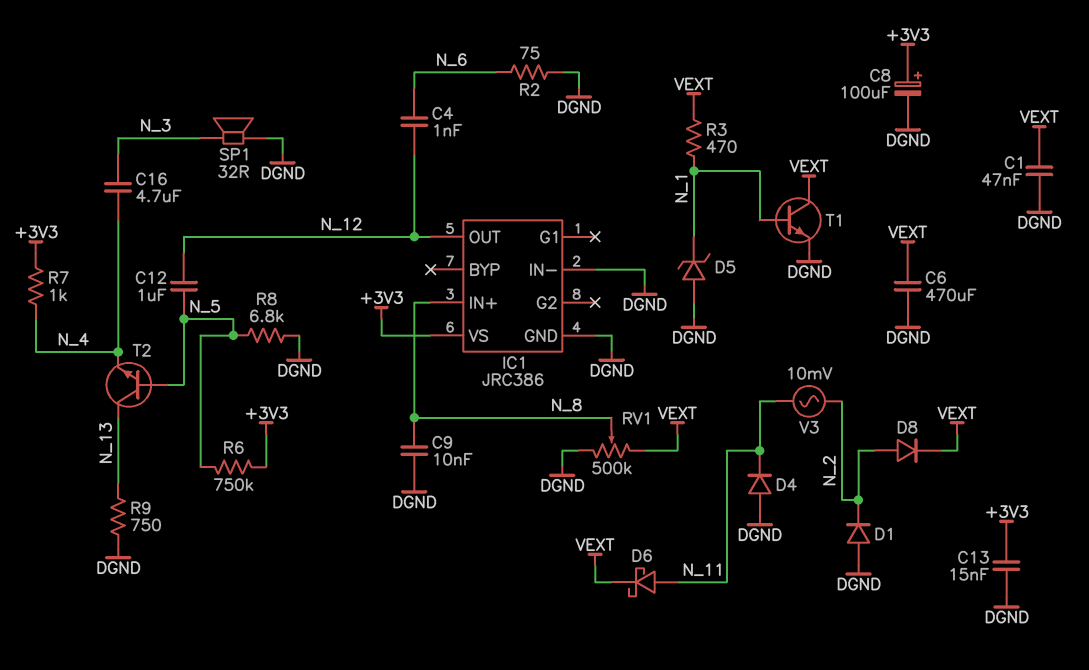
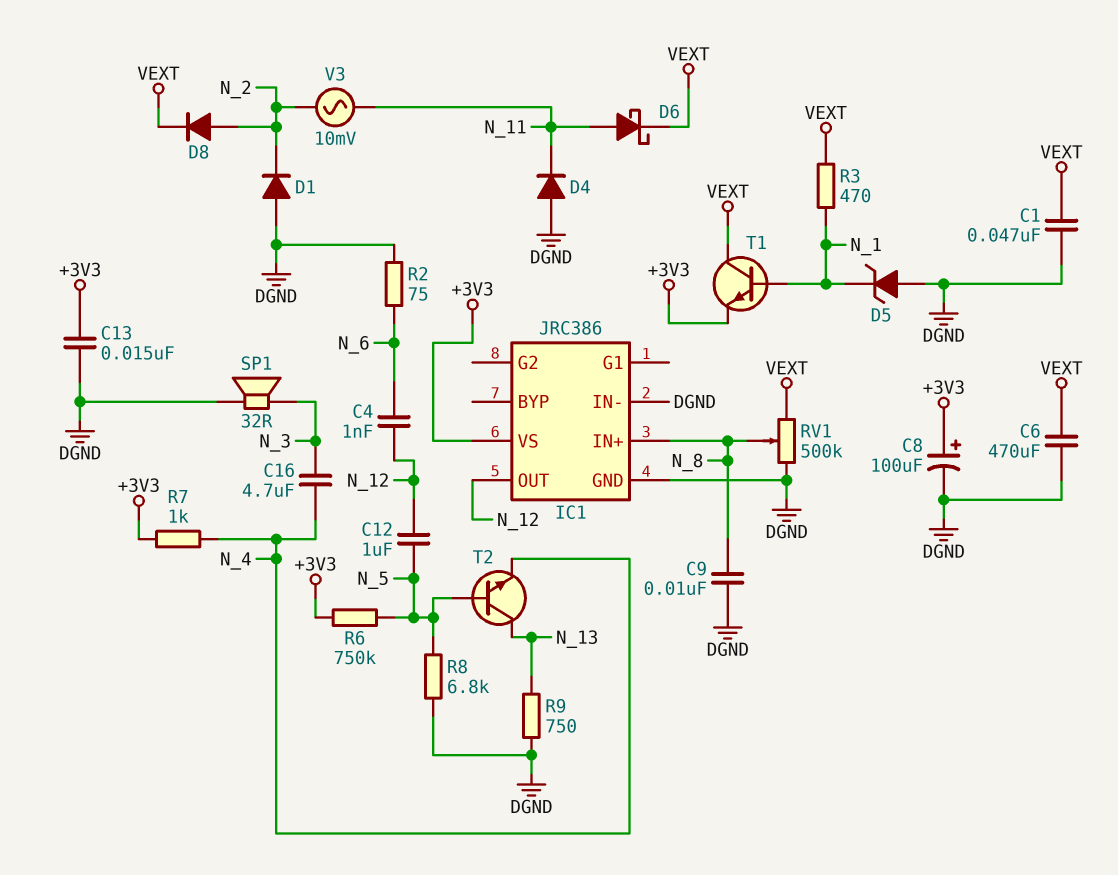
T1: NPN (B N_1, C VEXT, E DGND) -> NPN (B N_1, C VEXT, E +3V3)

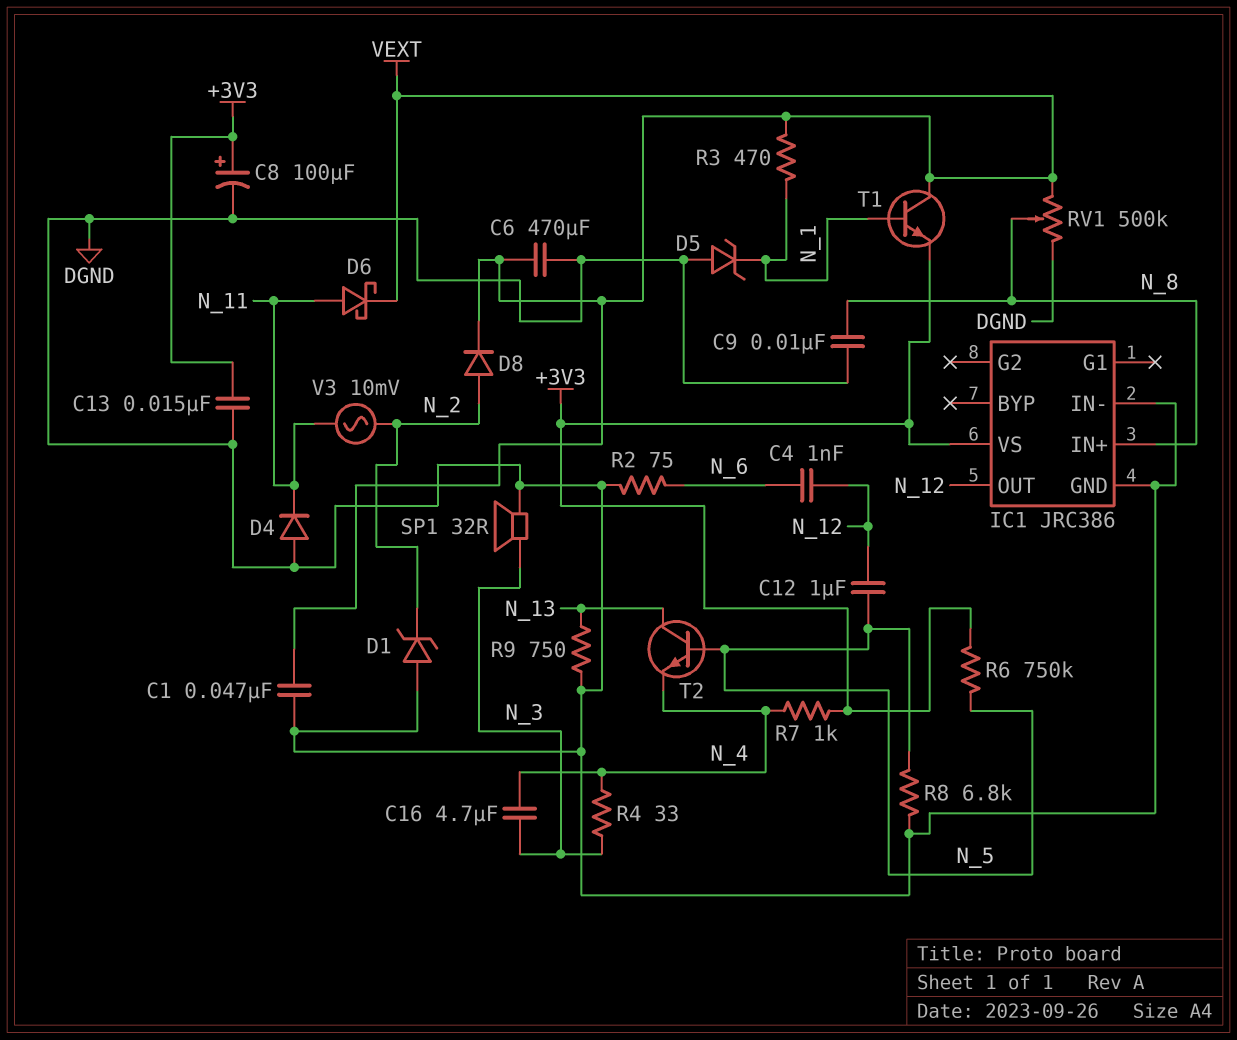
D1: diode (A DGND, K N_2) -> zener (A DGND, K N_2)
R4: none -> 33 (N_3, N_4)

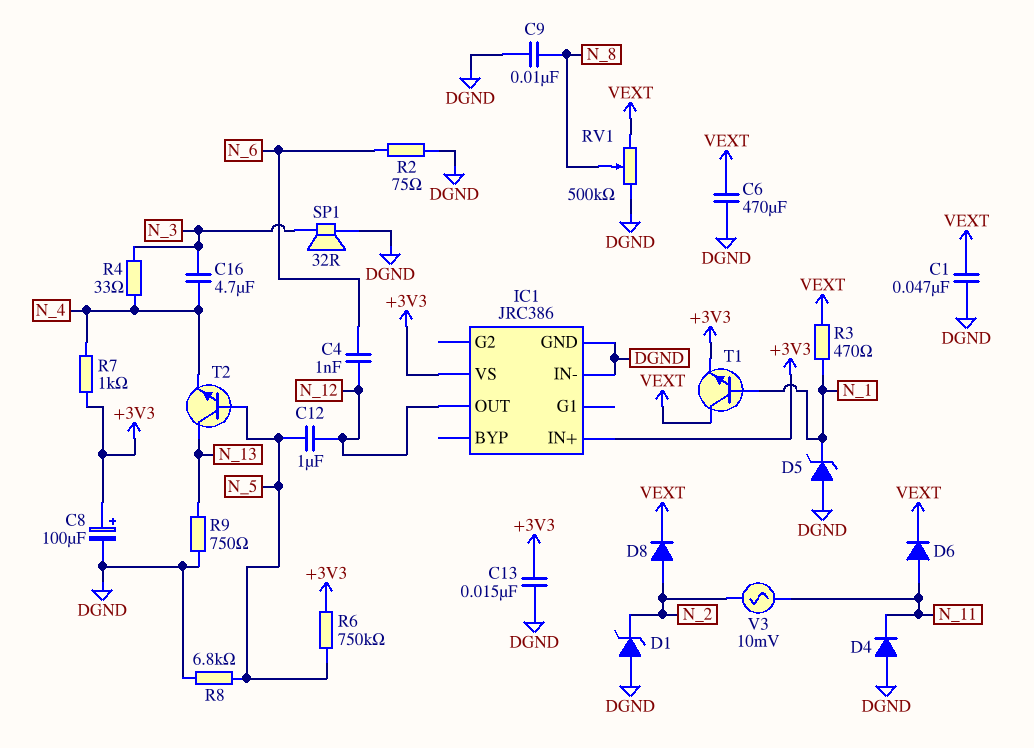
D6: schottky (A N_11, K VEXT) -> diode (A N_11, K VEXT)
IC1 pin IN+: N_8 -> +3V3

